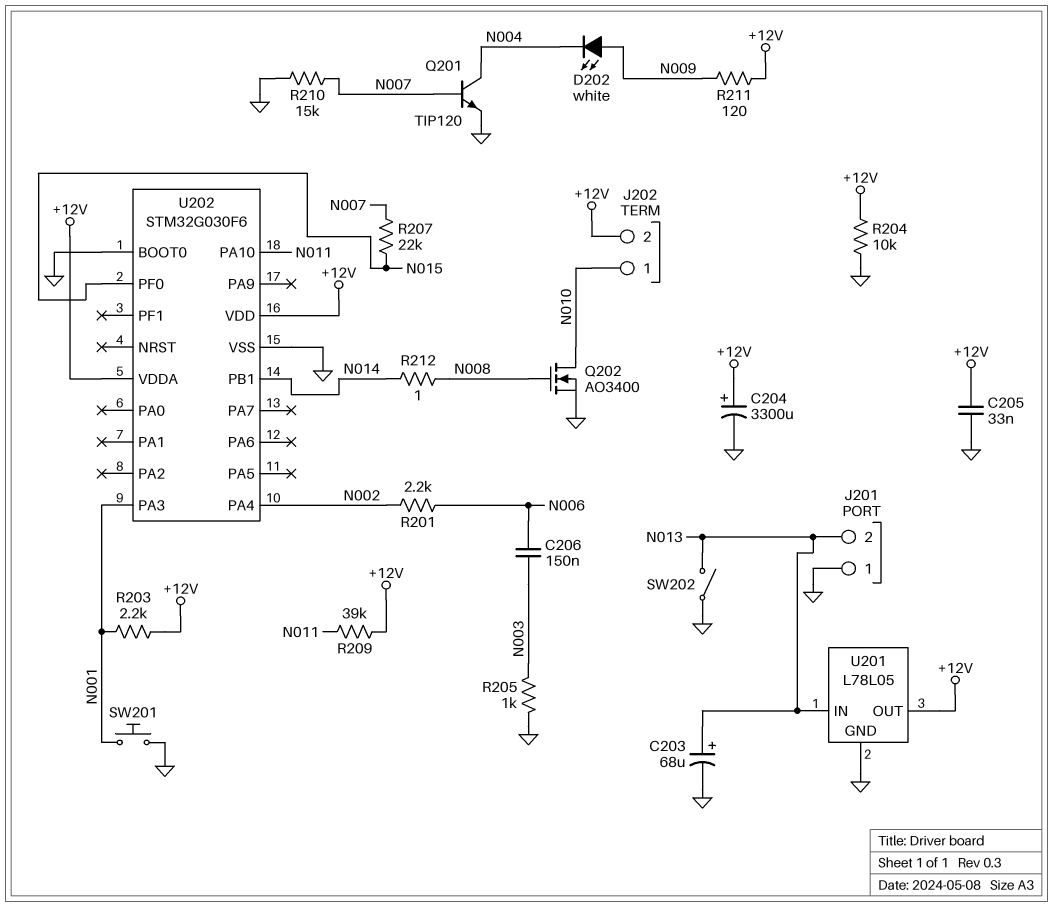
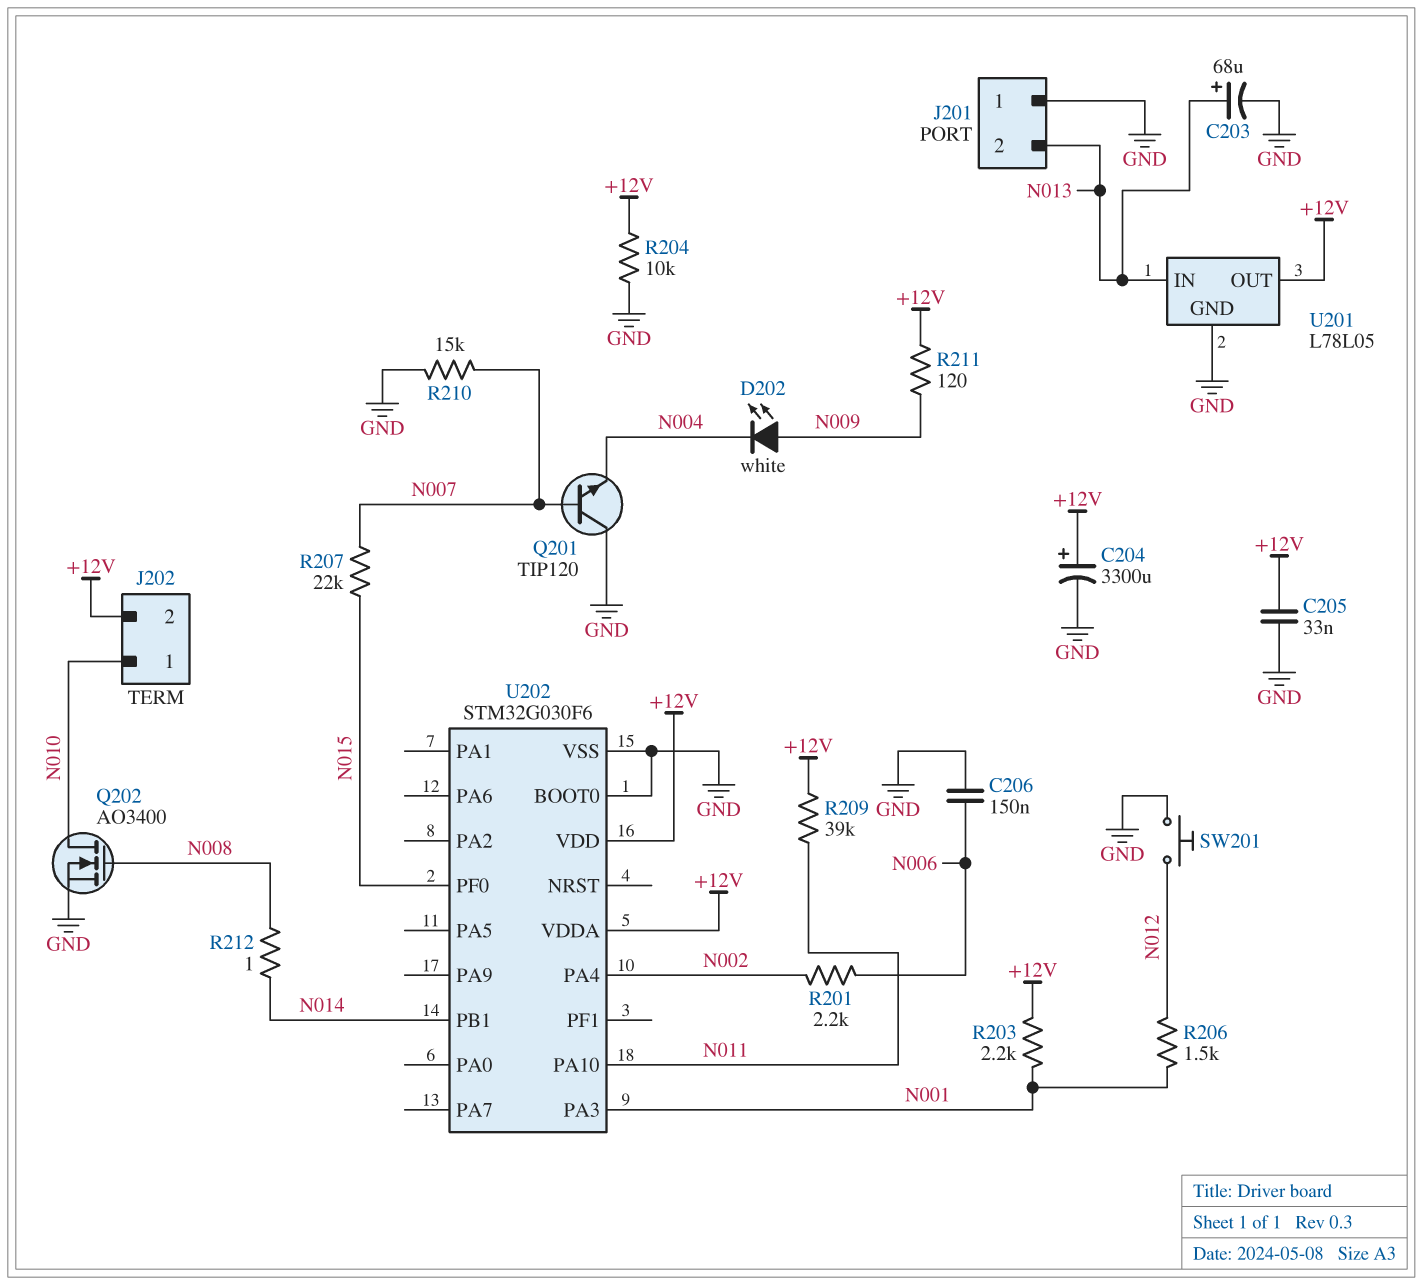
C206: 150nF (N003, N006) -> 150nF (GND, N006)
Q201: NPN TIP120 (B N007, C N004, E GND) -> NPN TIP120 (B N007, C GND, E N004)
R205: 1k (GND, N003) -> none
R206: none -> 1.5k (N001, N012)
SW201: button (GND, N001) -> button (GND, N012)
SW202: switch (GND, N013) -> none

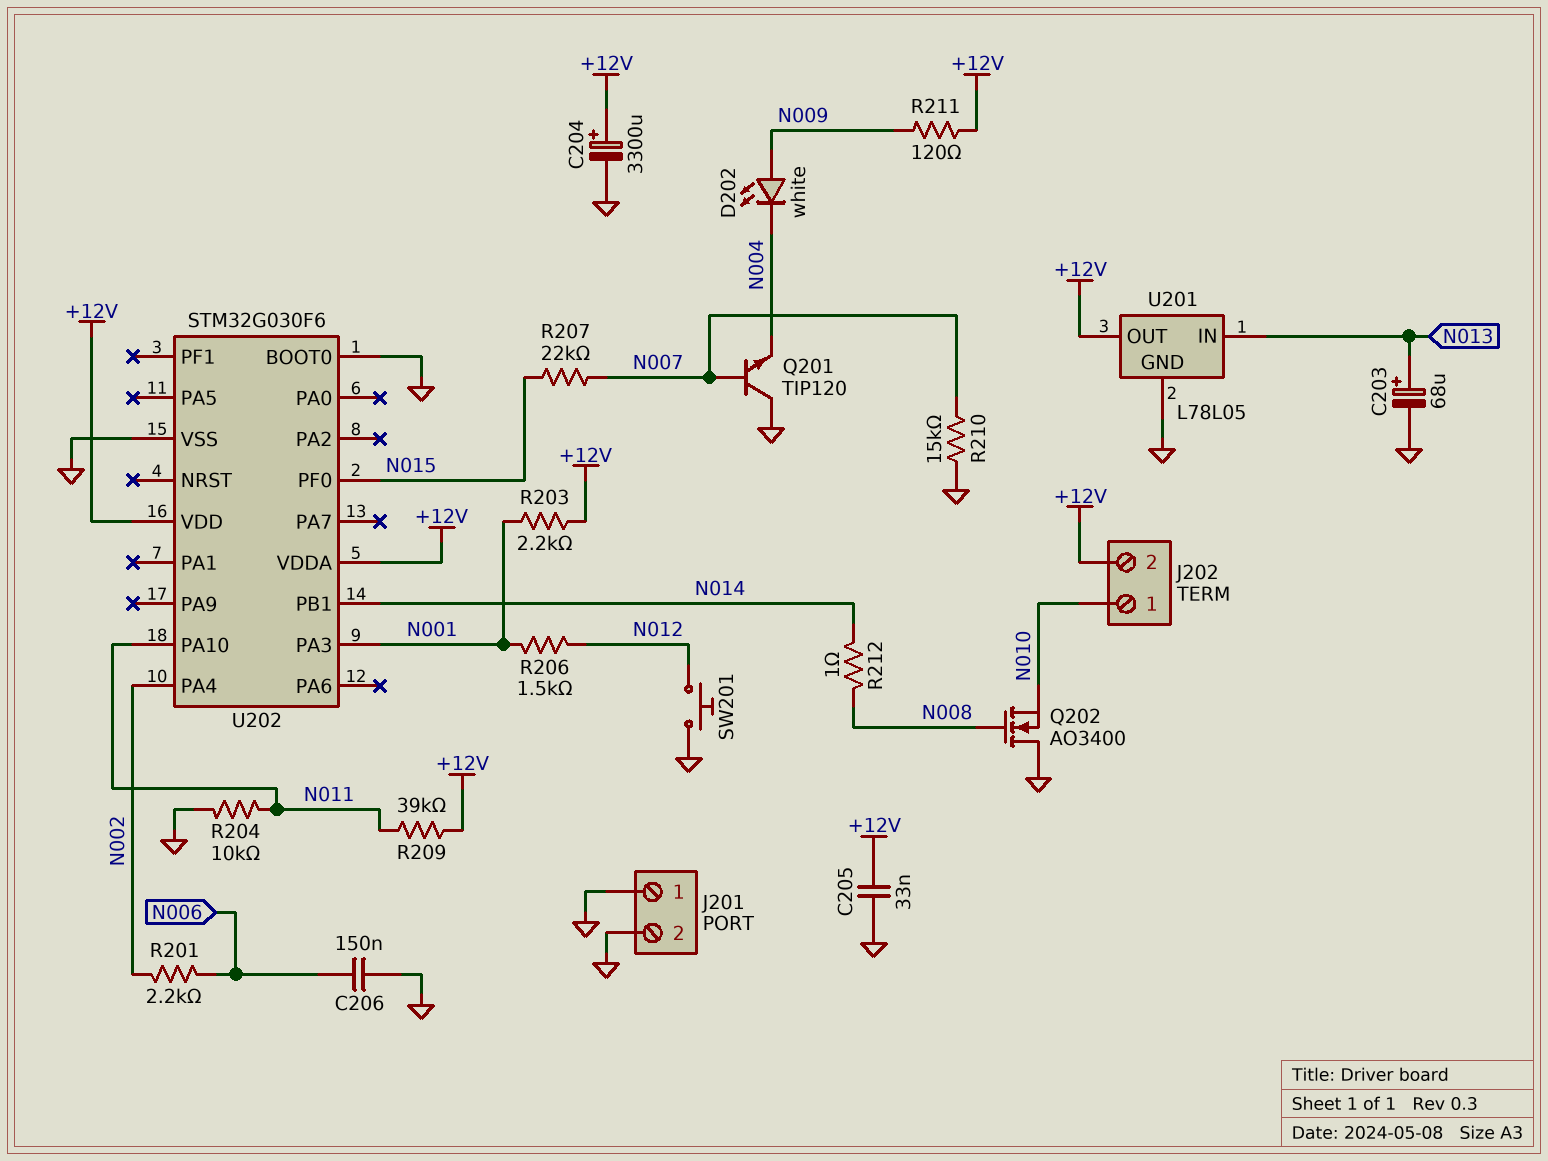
J201 pin 2: N013 -> GND
Q202: NMOS AO3400 (G N008, D N010, S GND) -> NMOS AO3400 (G N008, D GND, S N010)
R204: 10k (+12V, GND) -> 10k (GND, N011)

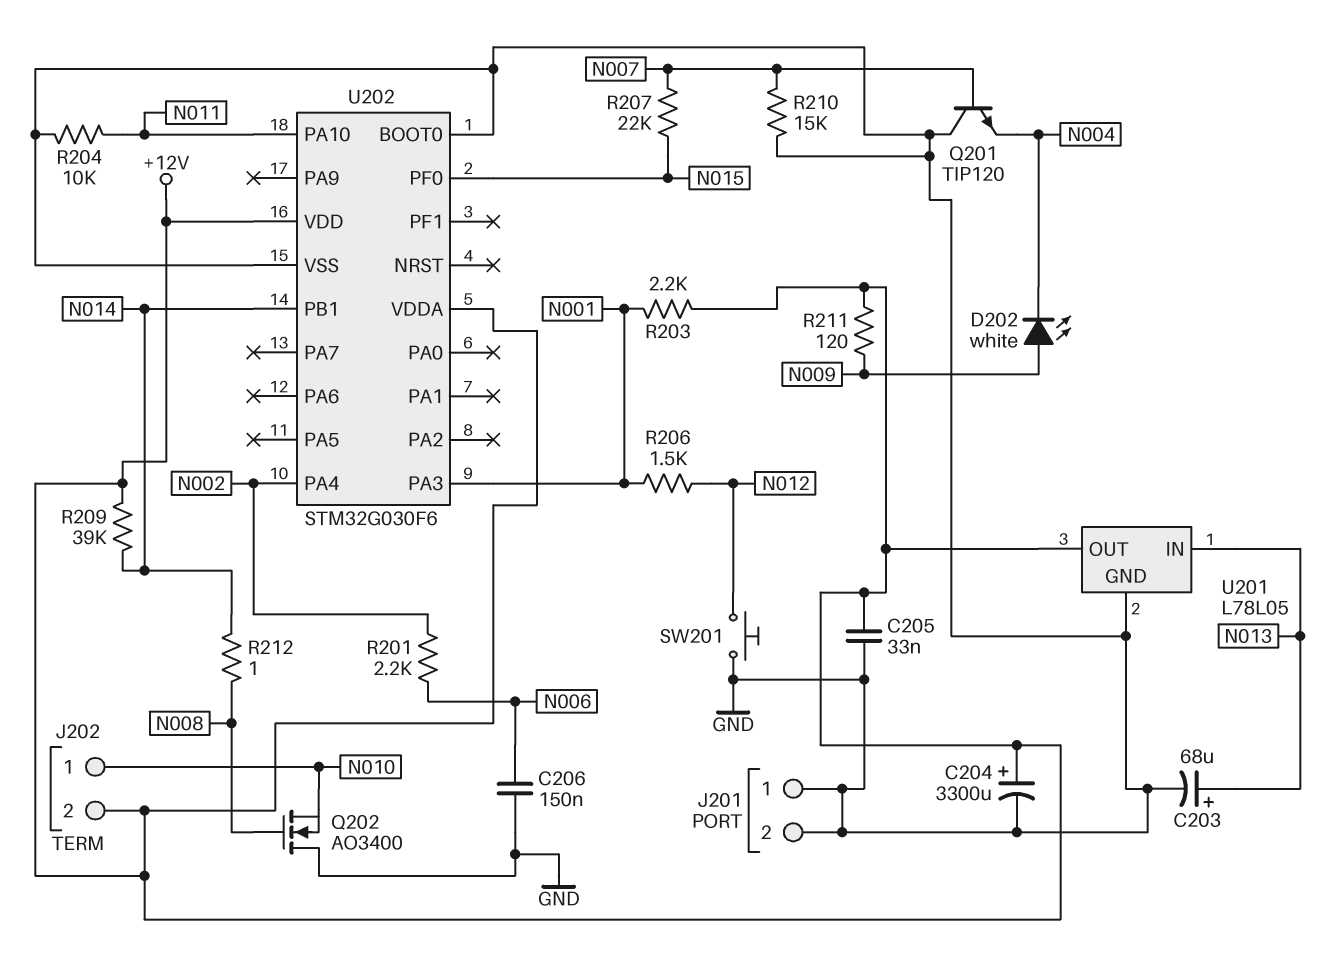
R209: 39k (+12V, N011) -> 39k (+12V, N014)

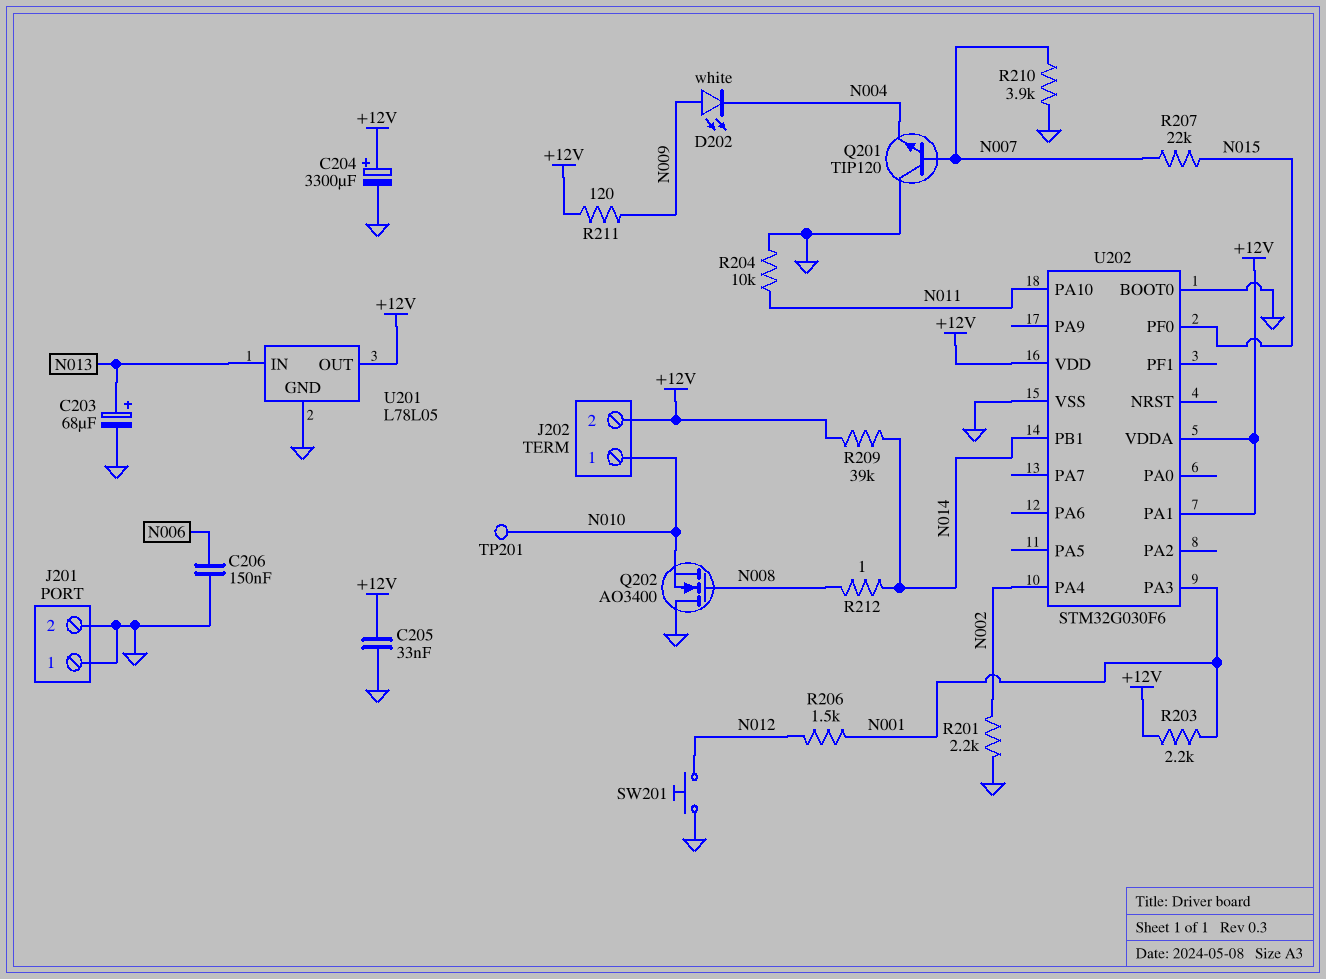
R201: 2.2k (N002, N006) -> 2.2k (GND, N002)
R210: 15k (GND, N007) -> 3.9k (GND, N007)
TP201: none -> test point (N010)
U202 pin PA1: none -> +12V

